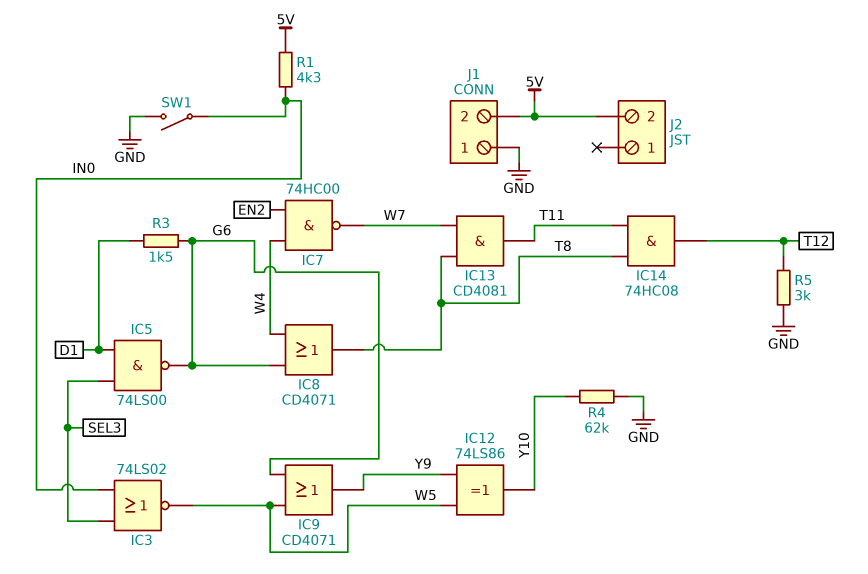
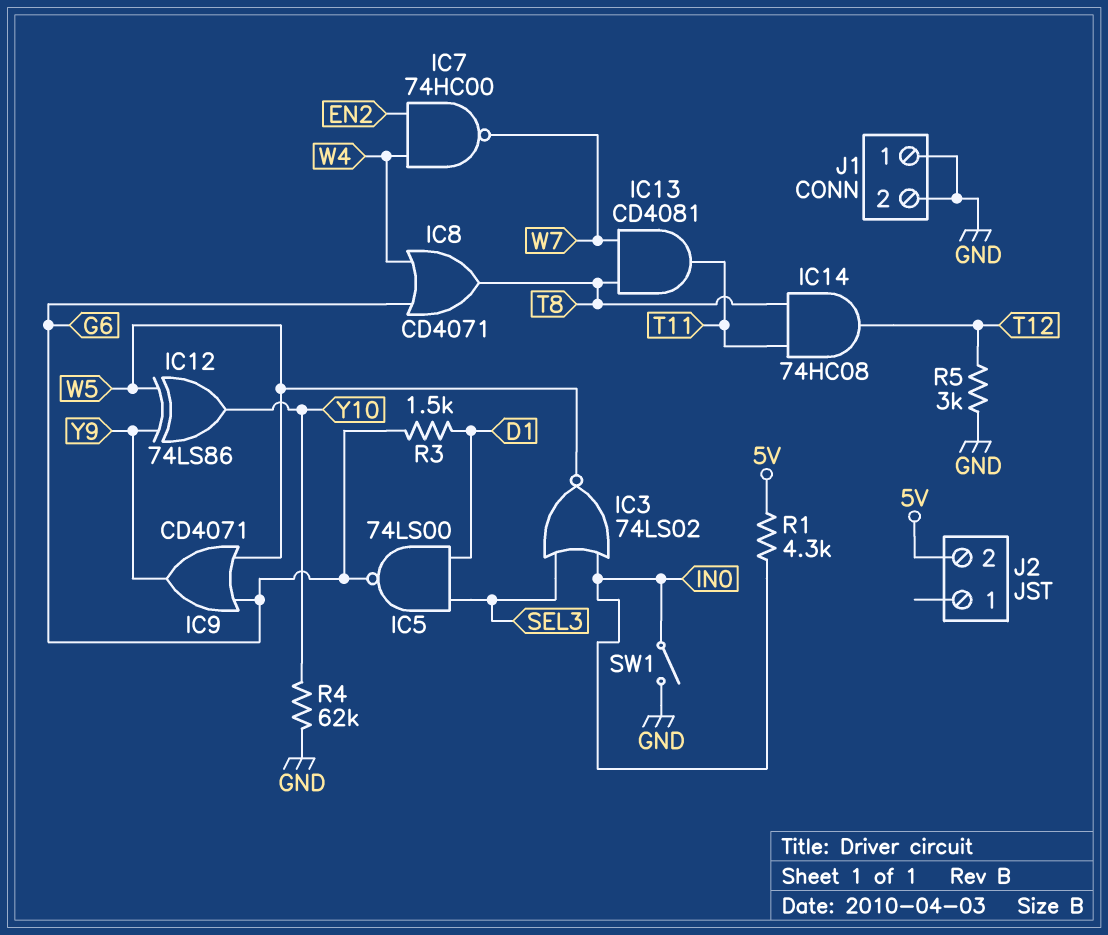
J1 pin 2: 5V -> GND

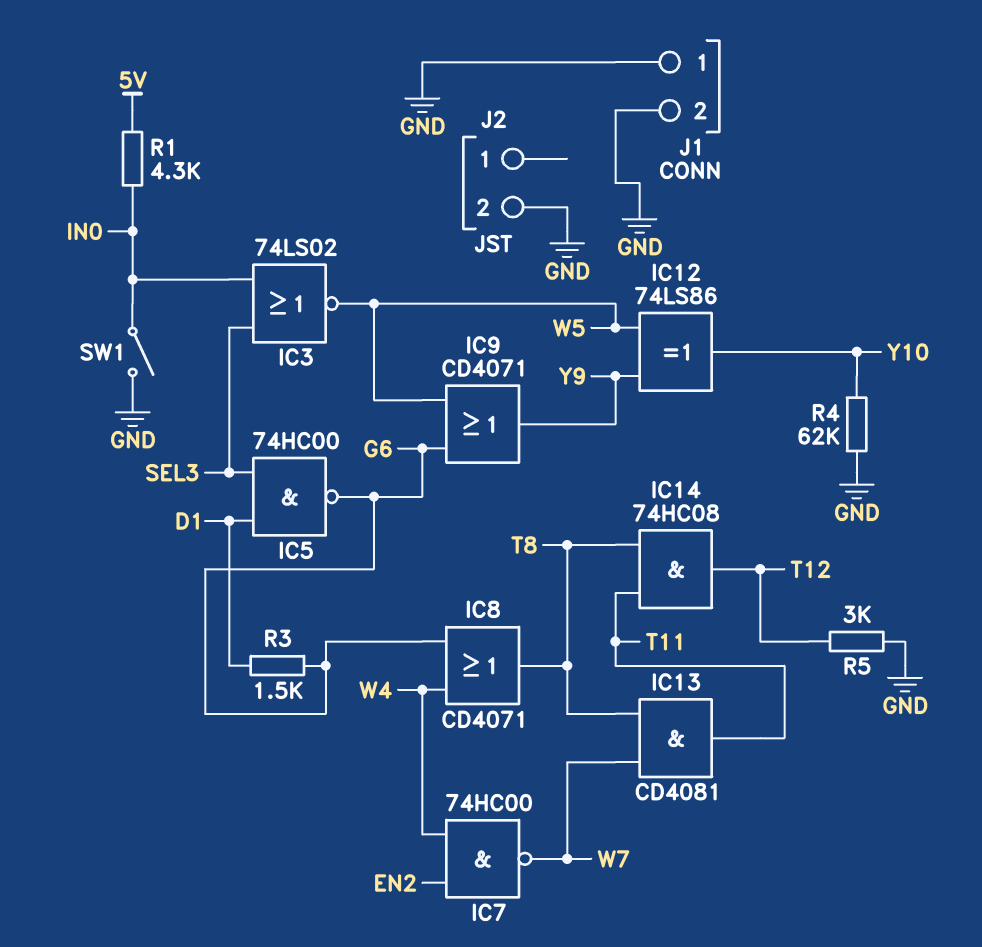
IC5: NAND 74LS00 (in D1, in SEL3, out G6) -> NAND 74HC00 (in D1, in SEL3, out G6)
J2 pin 2: 5V -> GND

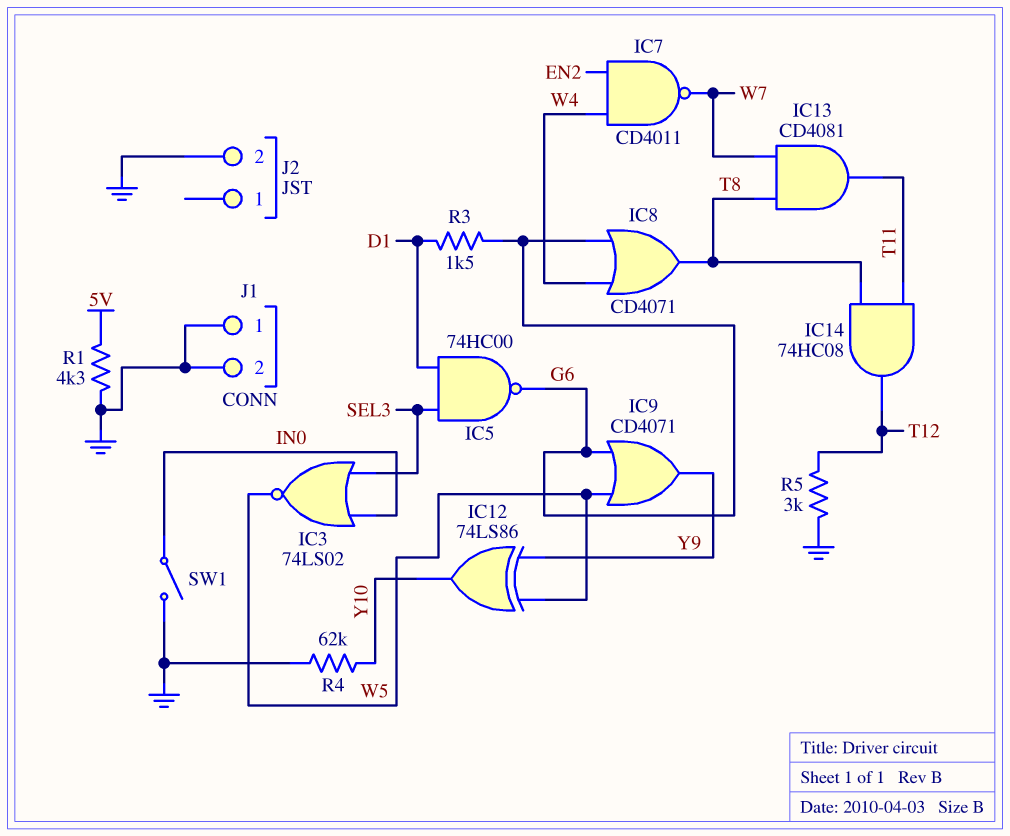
IC7: NAND 74HC00 (in EN2, in W4, out W7) -> NAND CD4011 (in EN2, in W4, out W7)
R1: 4.3k (5V, IN0) -> 4.3k (5V, GND)

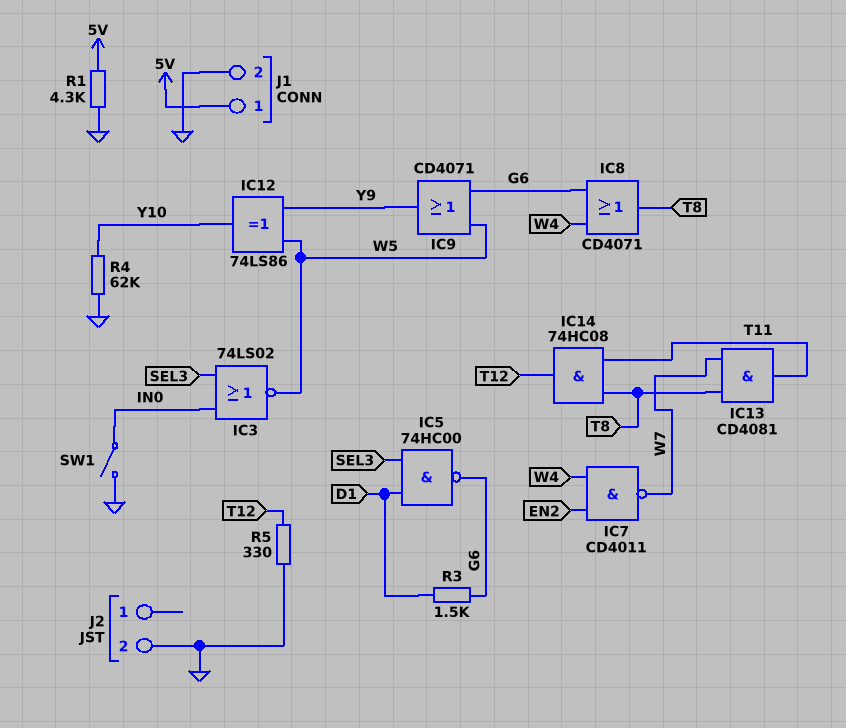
J1 pin 1: GND -> 5V
R5: 3k (GND, T12) -> 330 (GND, T12)

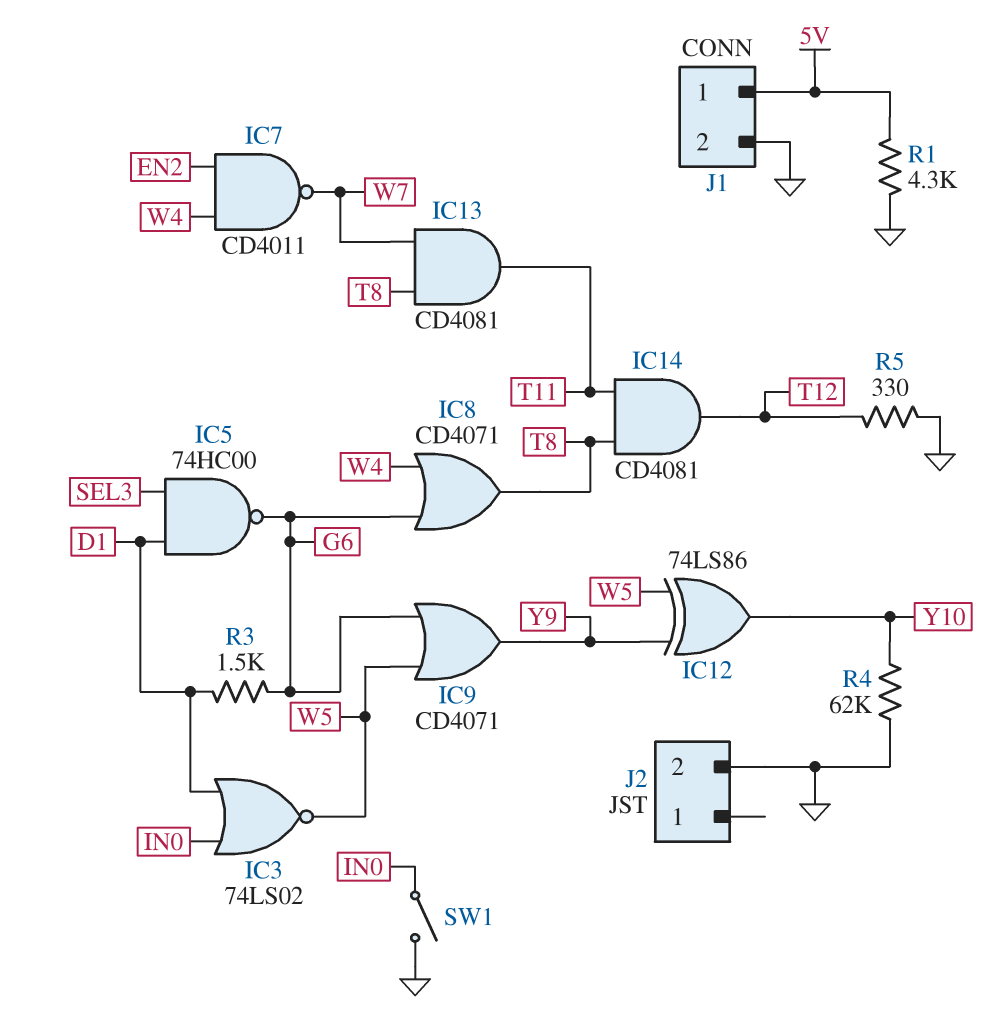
IC3: NOR 74LS02 (in IN0, in SEL3, out W5) -> NOR 74LS02 (in D1, in IN0, out W5)
IC14: AND 74HC08 (in T8, in T11, out T12) -> AND CD4081 (in T8, in T11, out T12)

